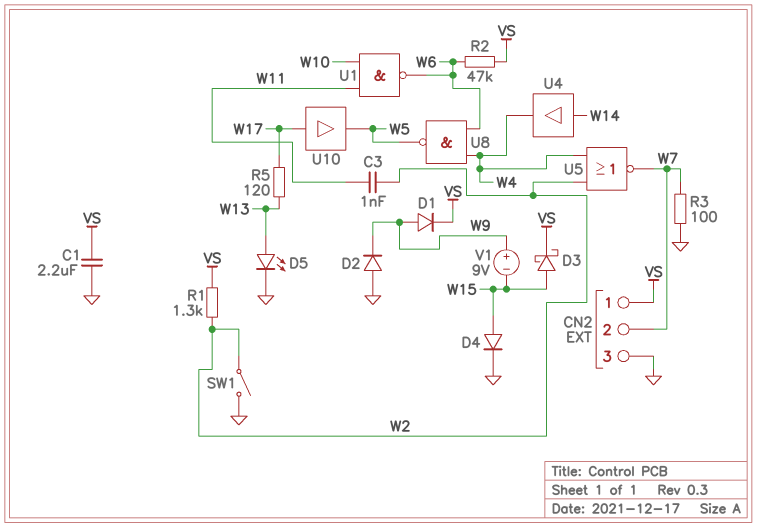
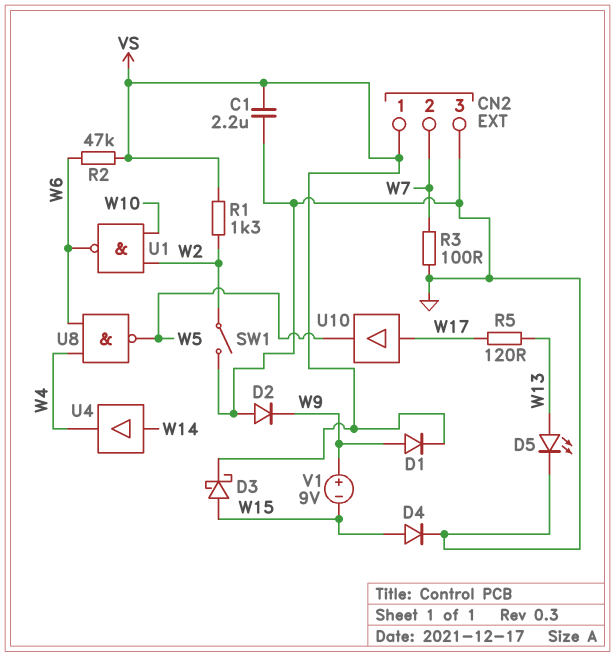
C3: 1nF (W2, W11) -> none
U1: NAND (in W10, in W11, out W6) -> NAND (in W2, in W10, out W6)
U5: NOR (in W2, in W4, out W7) -> none

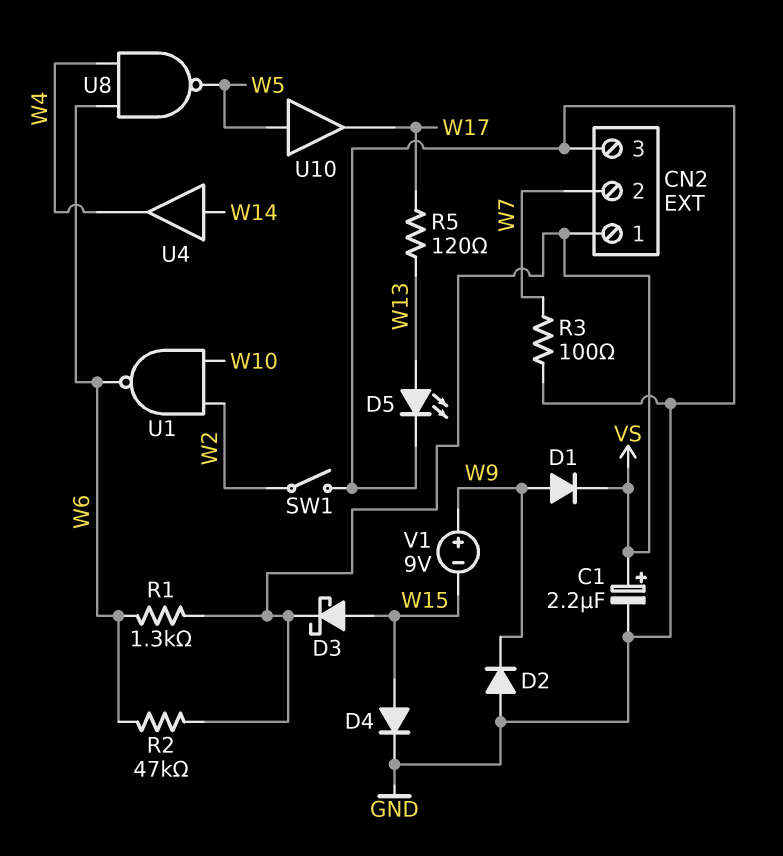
C1: 2.2uF (GND, VS) -> 2.2uF (plus VS, minus GND)
R1: 1.3k (VS, W2) -> 1.3k (VS, W6)
U10: buffer (in W17, out W5) -> buffer (in W5, out W17)

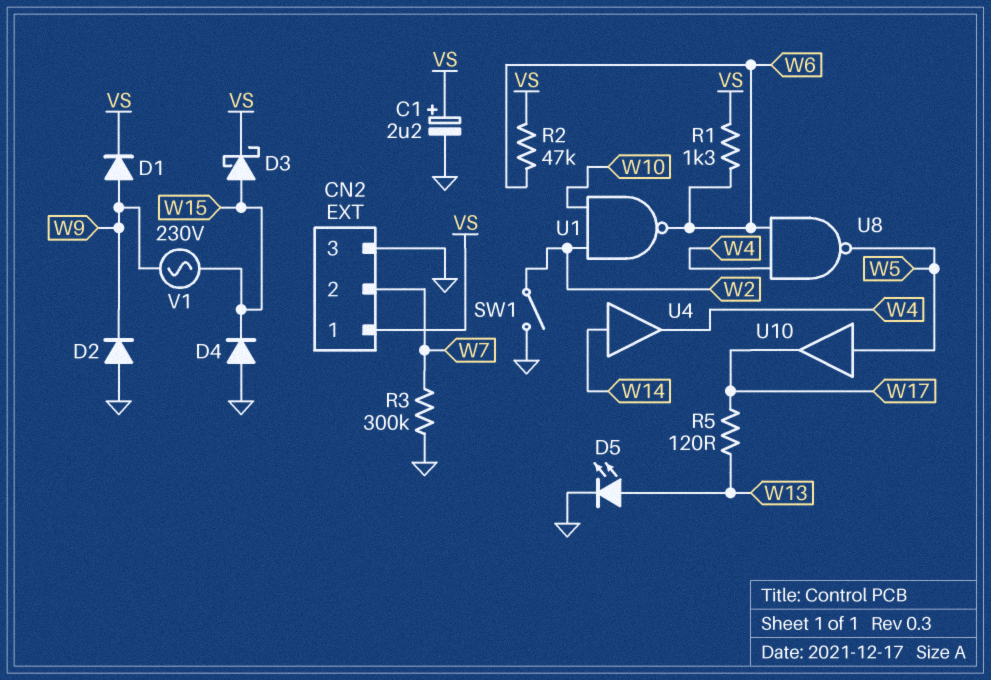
D4: diode (A W15, K GND) -> diode (A GND, K W15)
R3: 100 (GND, W7) -> 300k (GND, W7)
V1: 9V (plus W9, minus W15) -> AC 230V (W9, W15)

